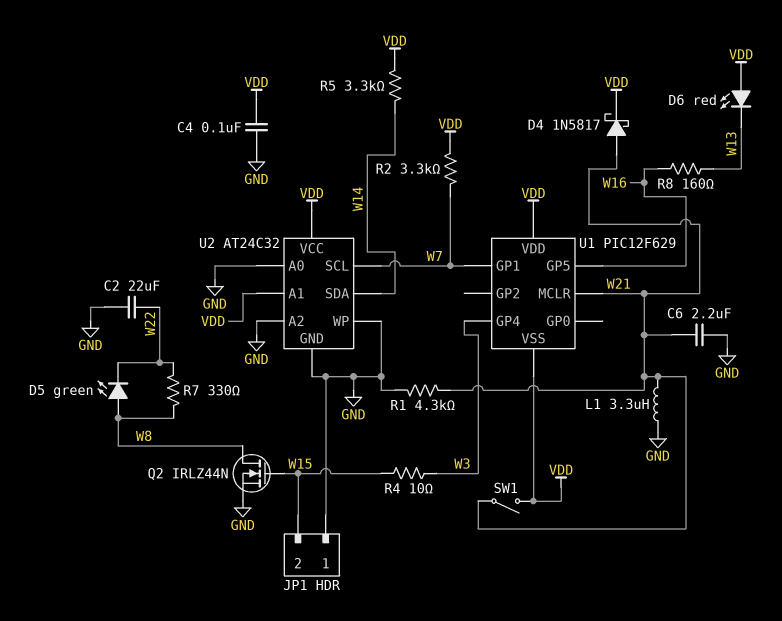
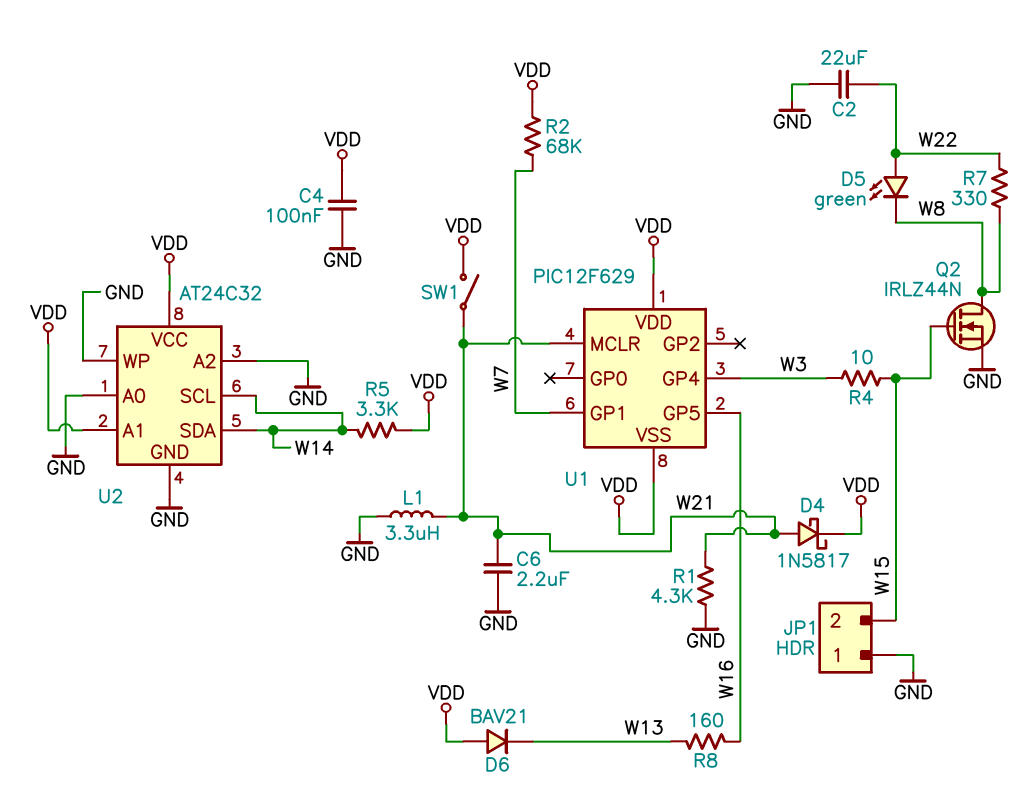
D5: LED green (A W8, K W22) -> LED green (A W22, K W8)
D6: LED red (A VDD, K W13) -> diode BAV21 (A VDD, K W13)
R2: 3.3k (VDD, W7) -> 68k (VDD, W7)
U2 pin SCL: W7 -> W14

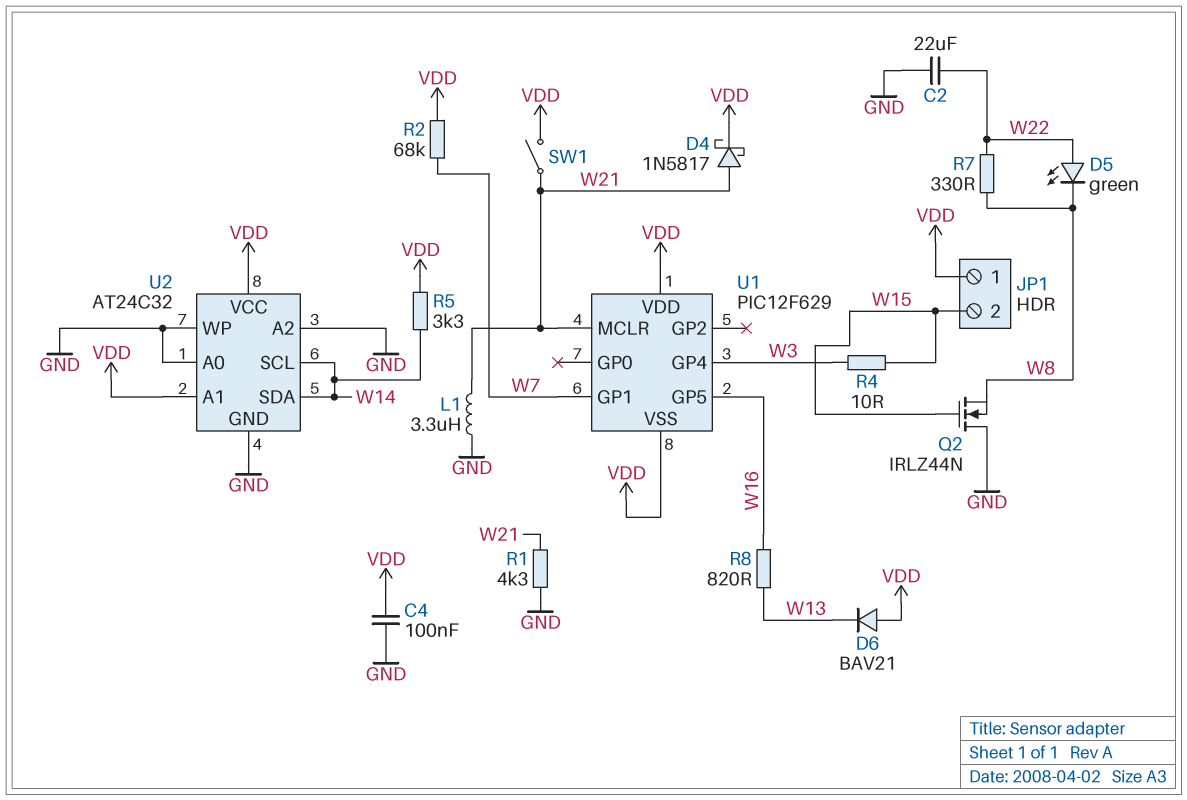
C6: 2.2uF (GND, W21) -> none
JP1 pin 1: GND -> VDD
Q2: NMOS IRLZ44N (G W15, D W8, S GND) -> NMOS IRLZ44N (G W15, D GND, S W8)
R8: 160 (W13, W16) -> 820 (W13, W16)

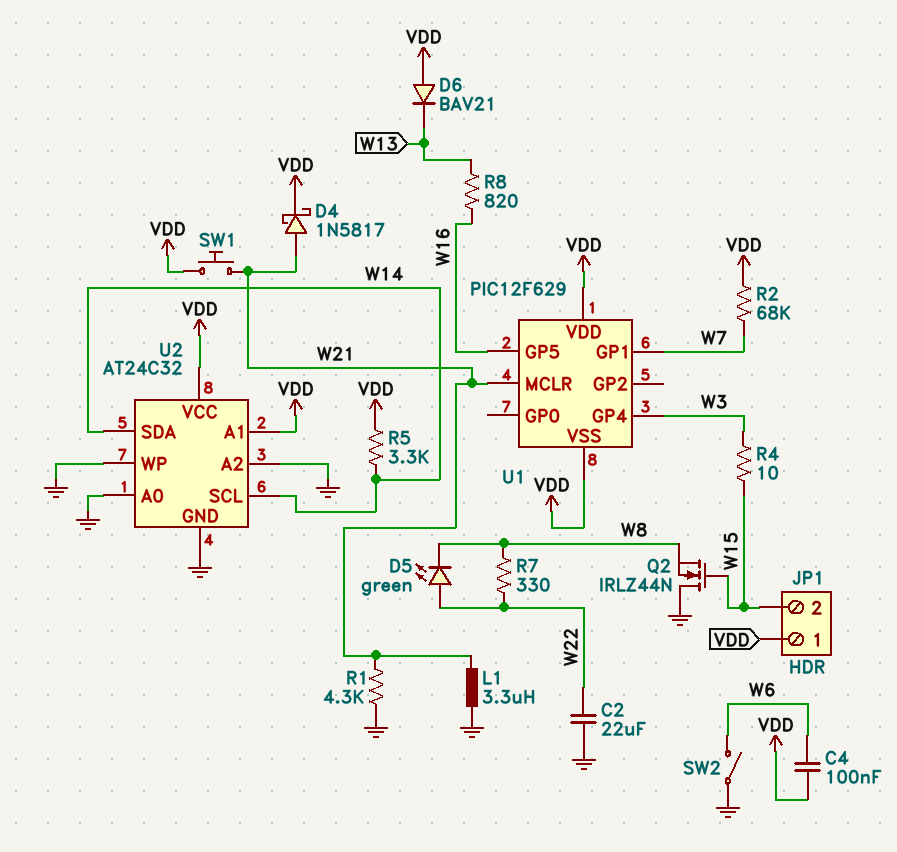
C4: 100nF (GND, VDD) -> 100nF (VDD, W6)
SW1: switch (VDD, W21) -> button (VDD, W21)
SW2: none -> switch (GND, W6)

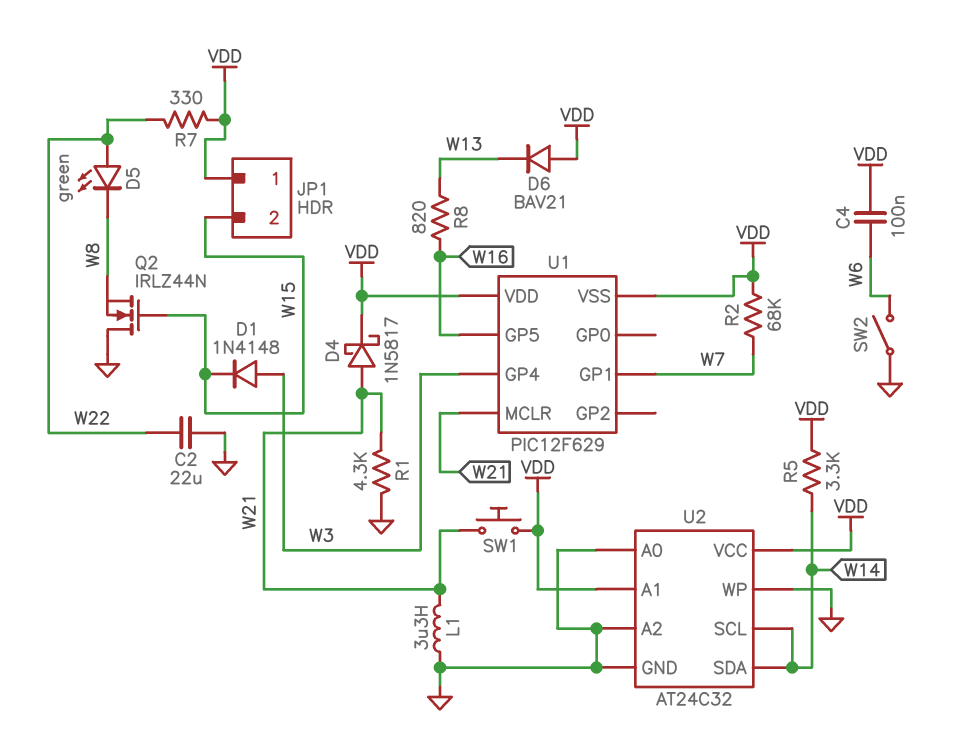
D1: none -> diode 1N4148 (A W3, K W15)
R4: 10 (W3, W15) -> none
R7: 330 (W8, W22) -> 330 (VDD, W22)

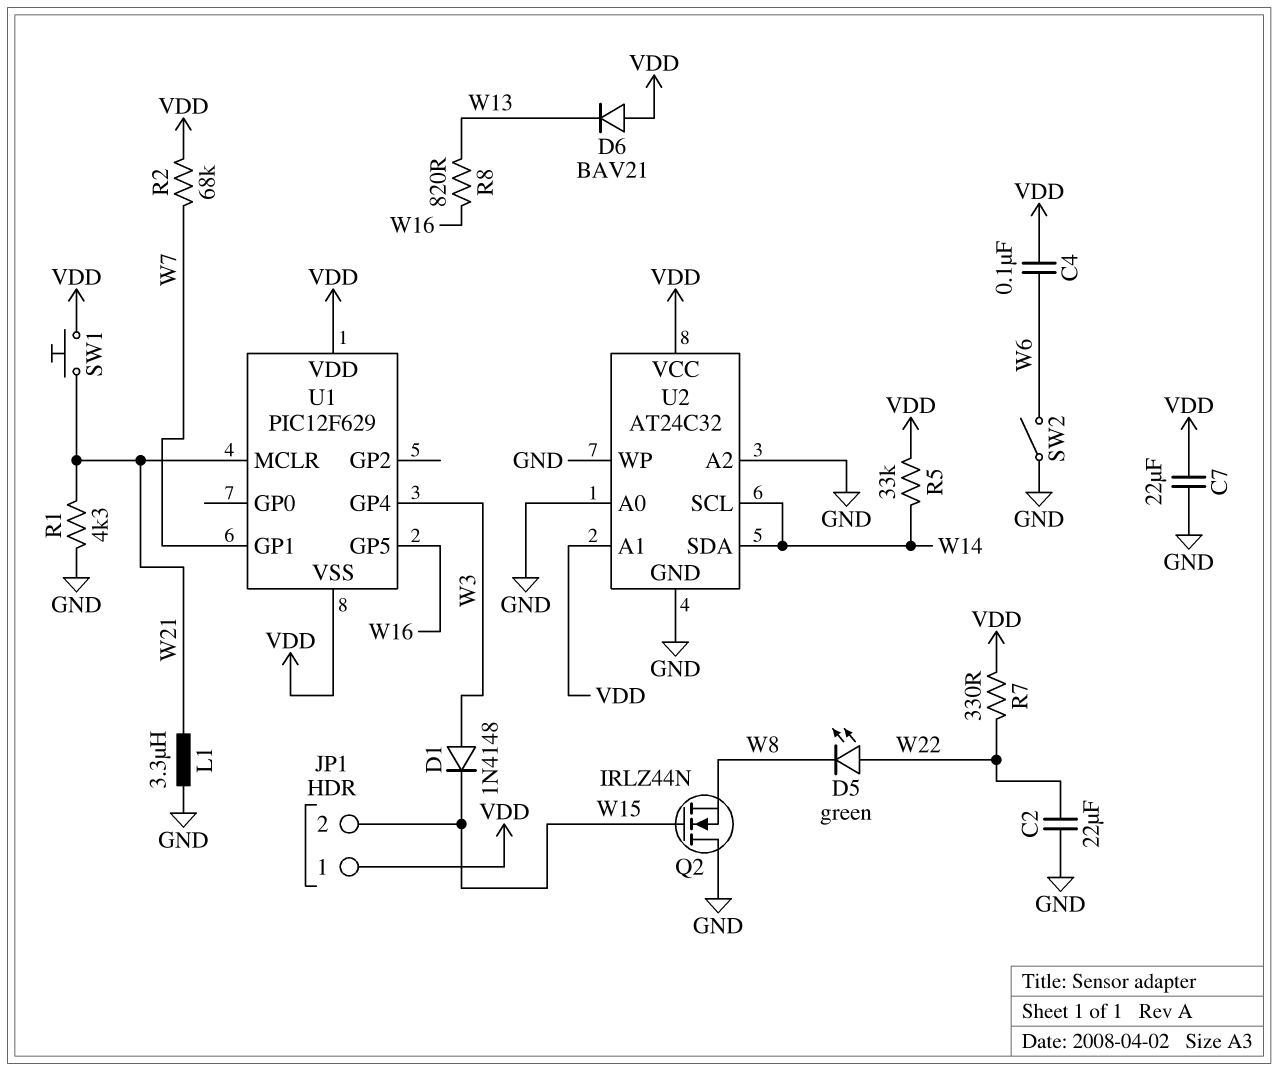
C7: none -> 22uF (GND, VDD)
D4: schottky 1N5817 (A W21, K VDD) -> none
R5: 3.3k (VDD, W14) -> 33k (VDD, W14)

